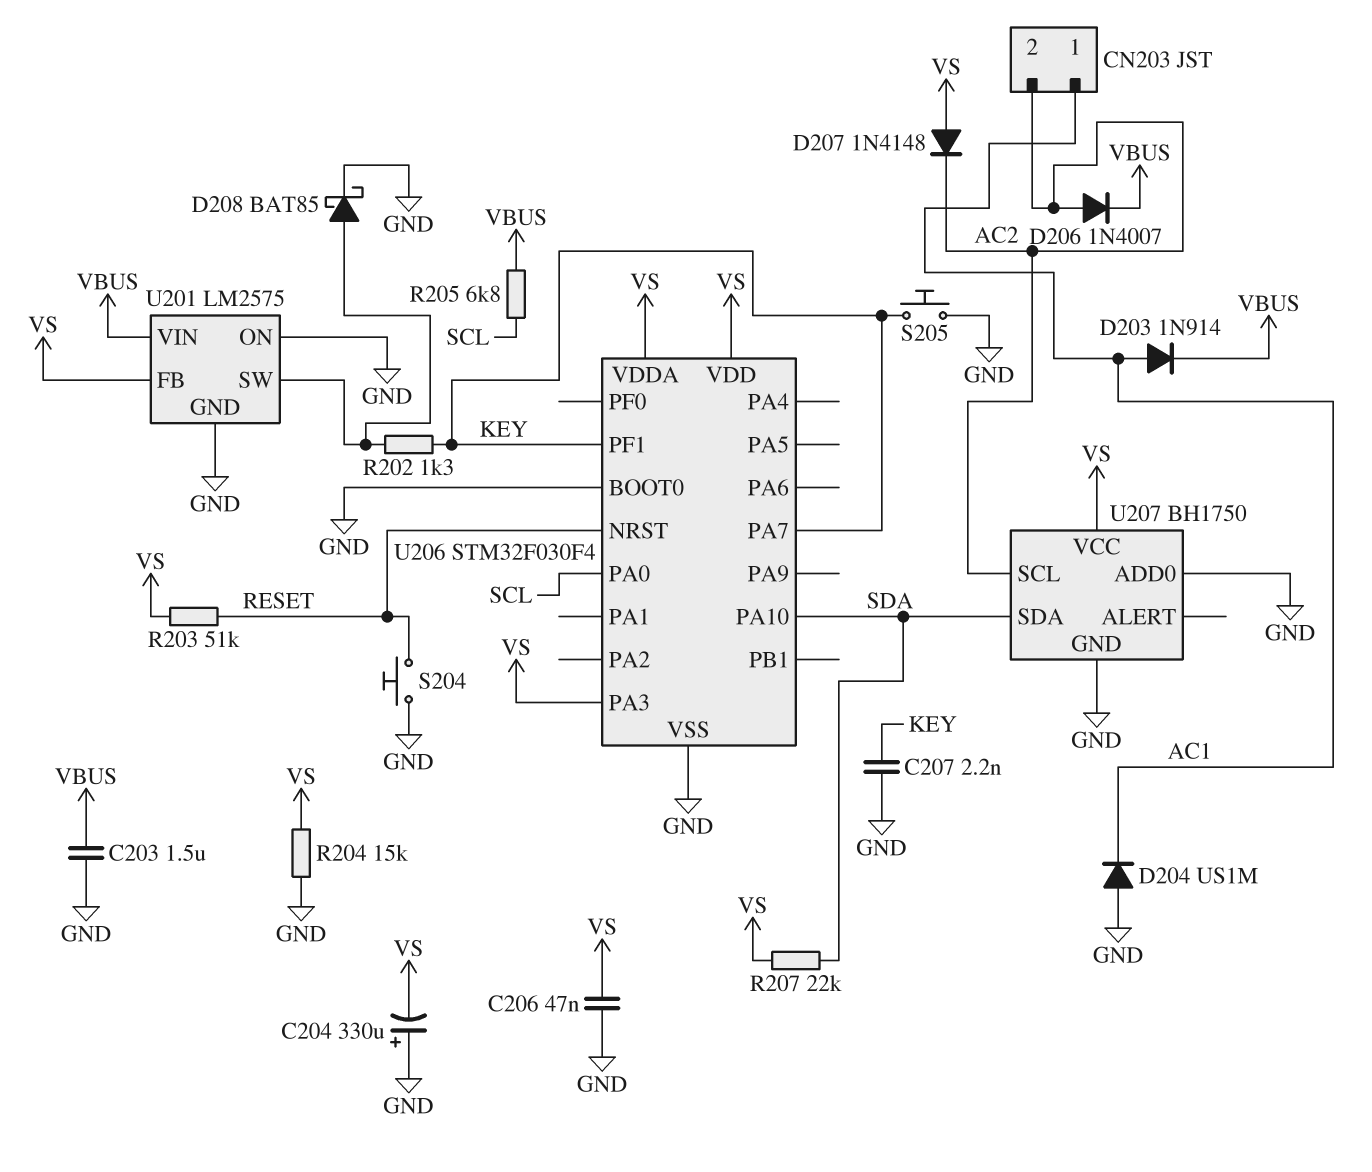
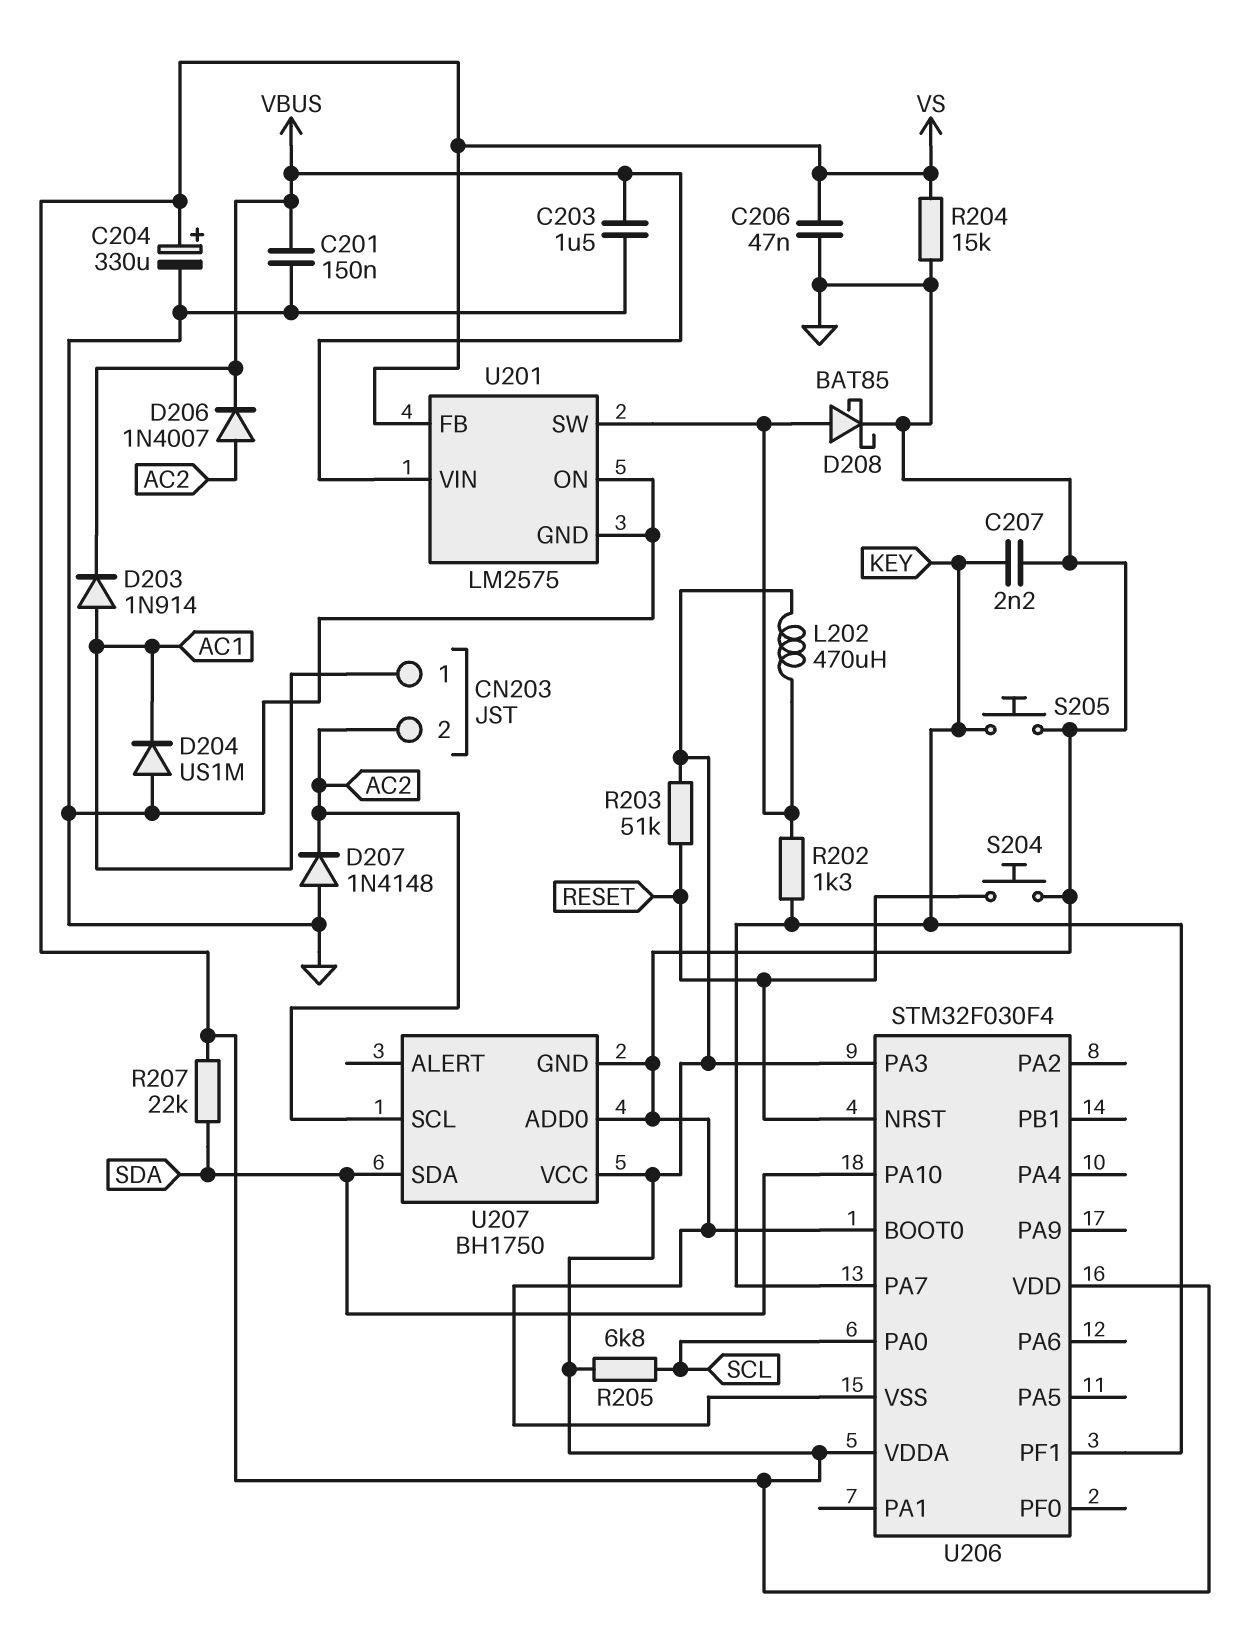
C201: none -> 150nF (GND, VBUS)
C204: 330uF (plus GND, minus VS) -> 330uF (plus VS, minus GND)
D207: diode 1N4148 (A VS, K AC2) -> diode 1N4148 (A GND, K AC2)
L202: none -> 470uH (U201/SW, VS)
R205: 6.8k (SCL, VBUS) -> 6.8k (SCL, VS)

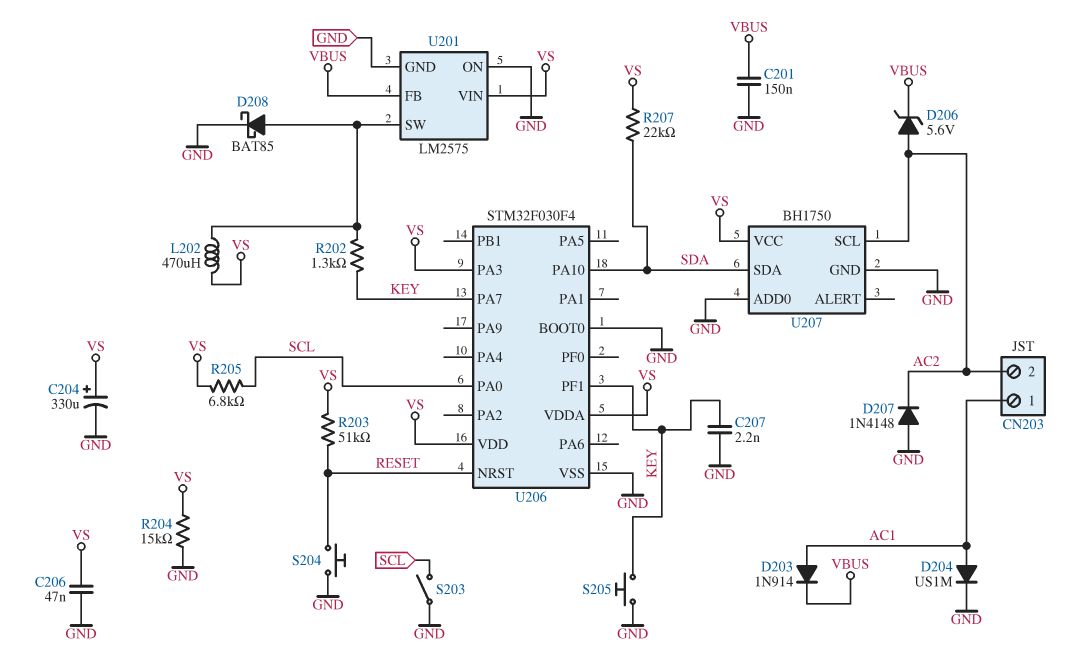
C203: 1.5uF (GND, VBUS) -> none
D204: diode US1M (A GND, K AC1) -> diode US1M (A AC1, K GND)
D206: diode 1N4007 (A AC2, K VBUS) -> zener 5.6V (A AC2, K VBUS)
S203: none -> switch (GND, SCL)
U201 pin FB: VS -> VBUS
U201 pin VIN: VBUS -> VS

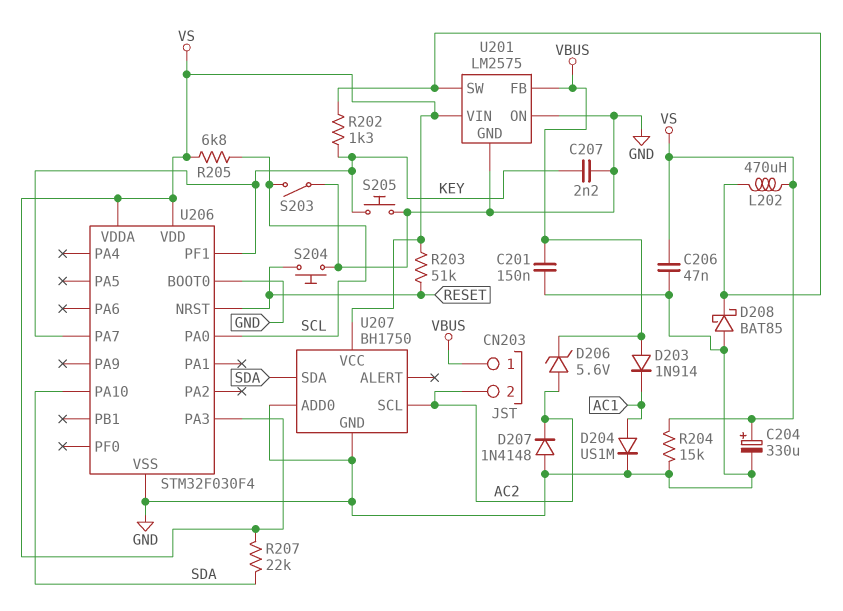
CN203 pin 1: AC1 -> VBUS
D203: diode 1N914 (A AC1, K VBUS) -> diode 1N914 (A VBUS, K AC1)
D208: schottky BAT85 (A U201/SW, K GND) -> schottky BAT85 (A GND, K U201/SW)

